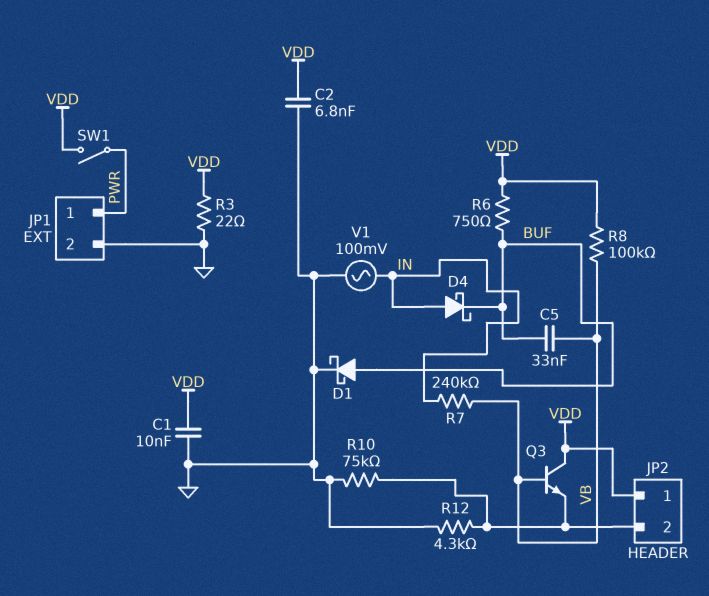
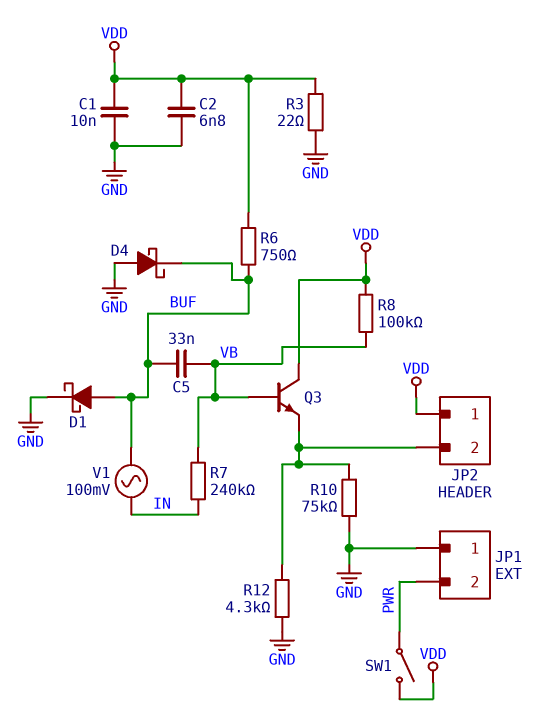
D4: schottky (A IN, K BUF) -> schottky (A GND, K BUF)
JP1 pin 1: PWR -> GND
JP1 pin 2: GND -> PWR
V1: AC 100mV (GND, IN) -> AC 100mV (BUF, IN)

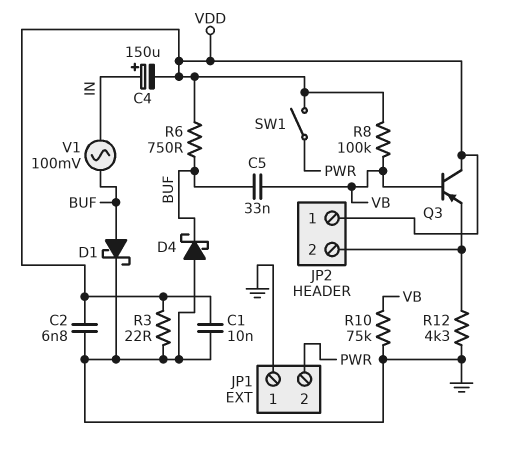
C4: none -> 150uF (plus IN, minus VDD)
Q3: NPN (B VB, C VDD, E JP2/2) -> PNP (B VB, C VDD, E JP2/2)
R7: 240k (IN, VB) -> none
R10: 75k (GND, JP2/2) -> 75k (GND, VB)

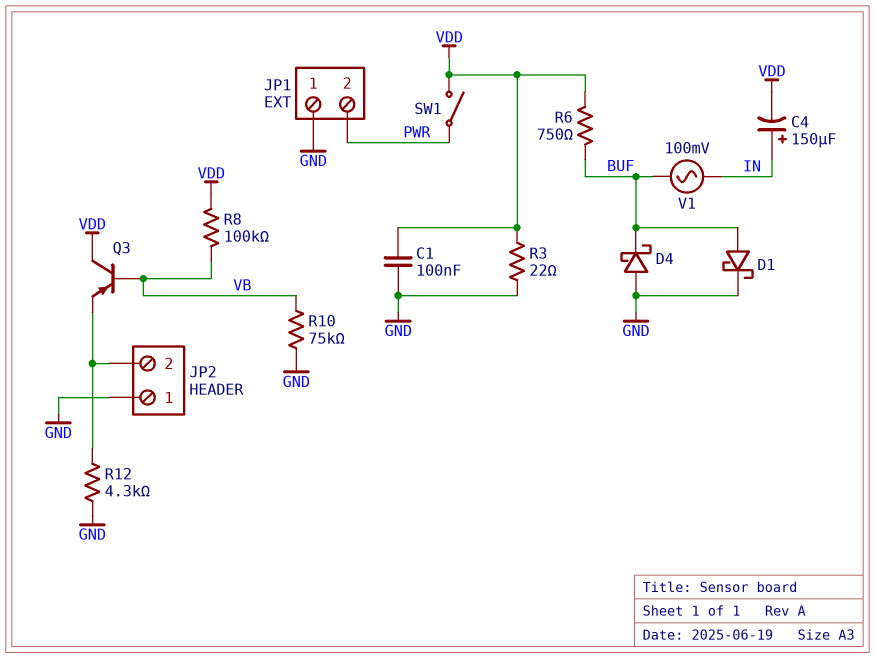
C1: 10nF (GND, VDD) -> 100nF (GND, VDD)
C2: 6.8nF (GND, VDD) -> none
C5: 33nF (BUF, VB) -> none
JP2 pin 1: VDD -> GND

